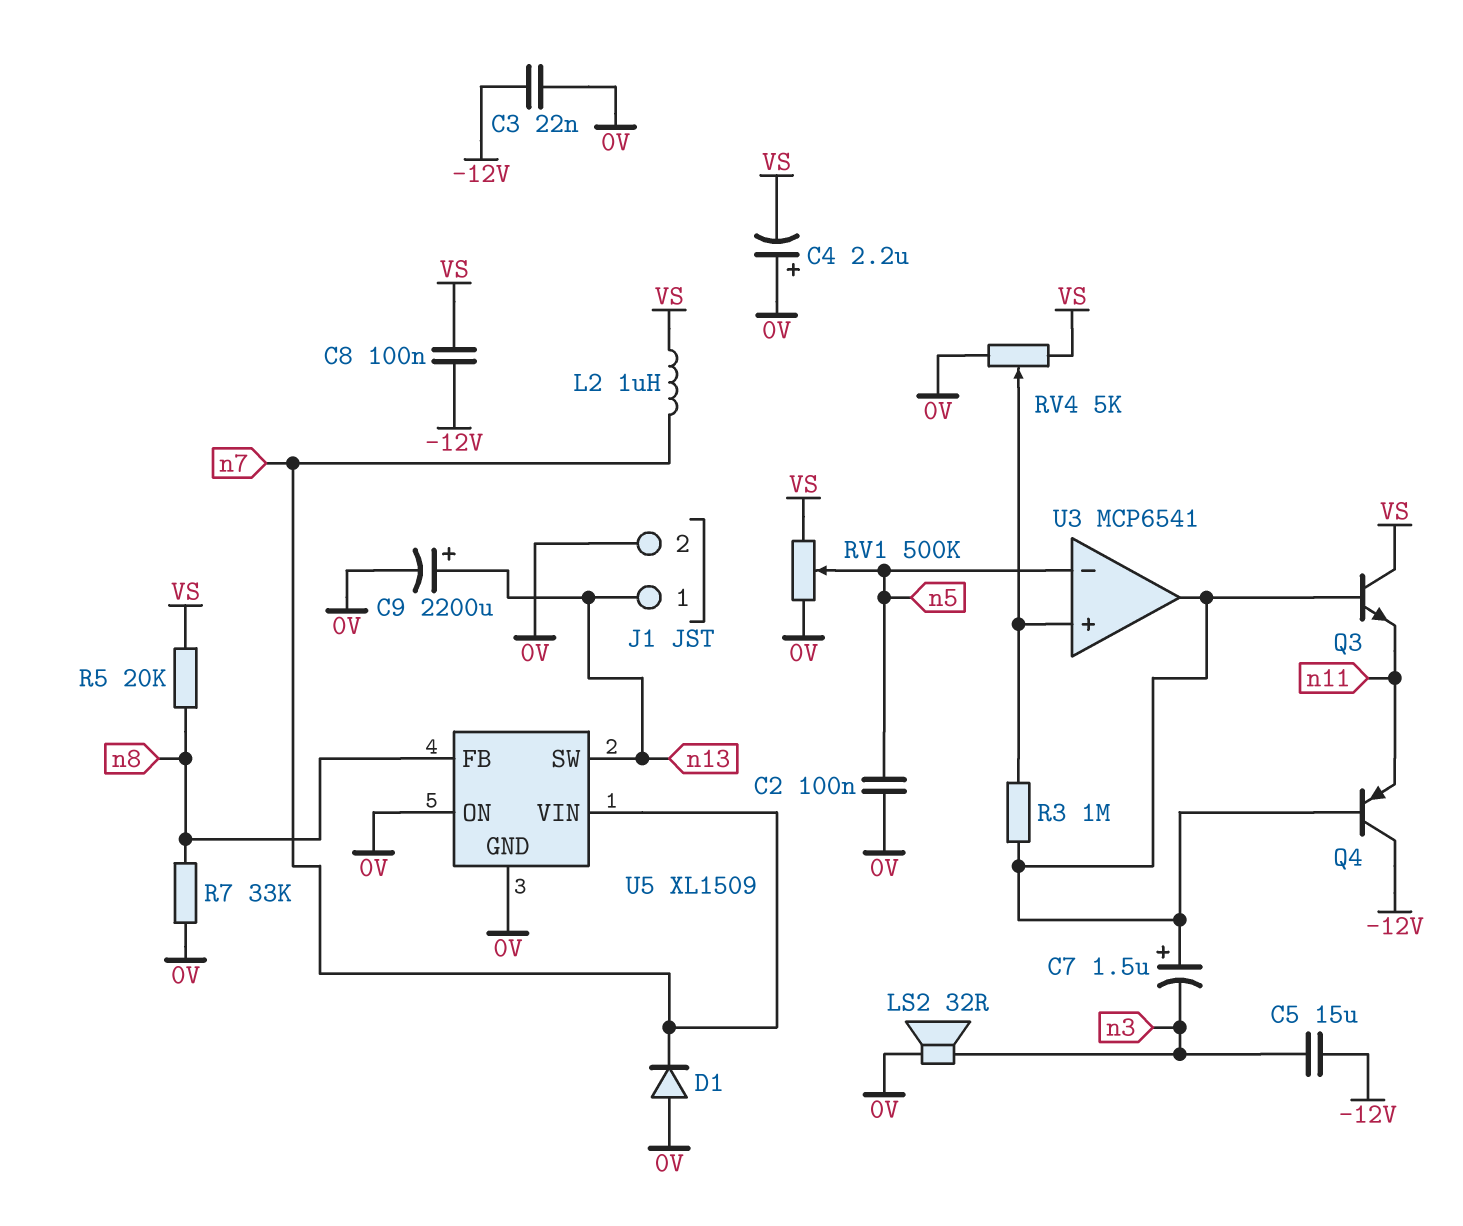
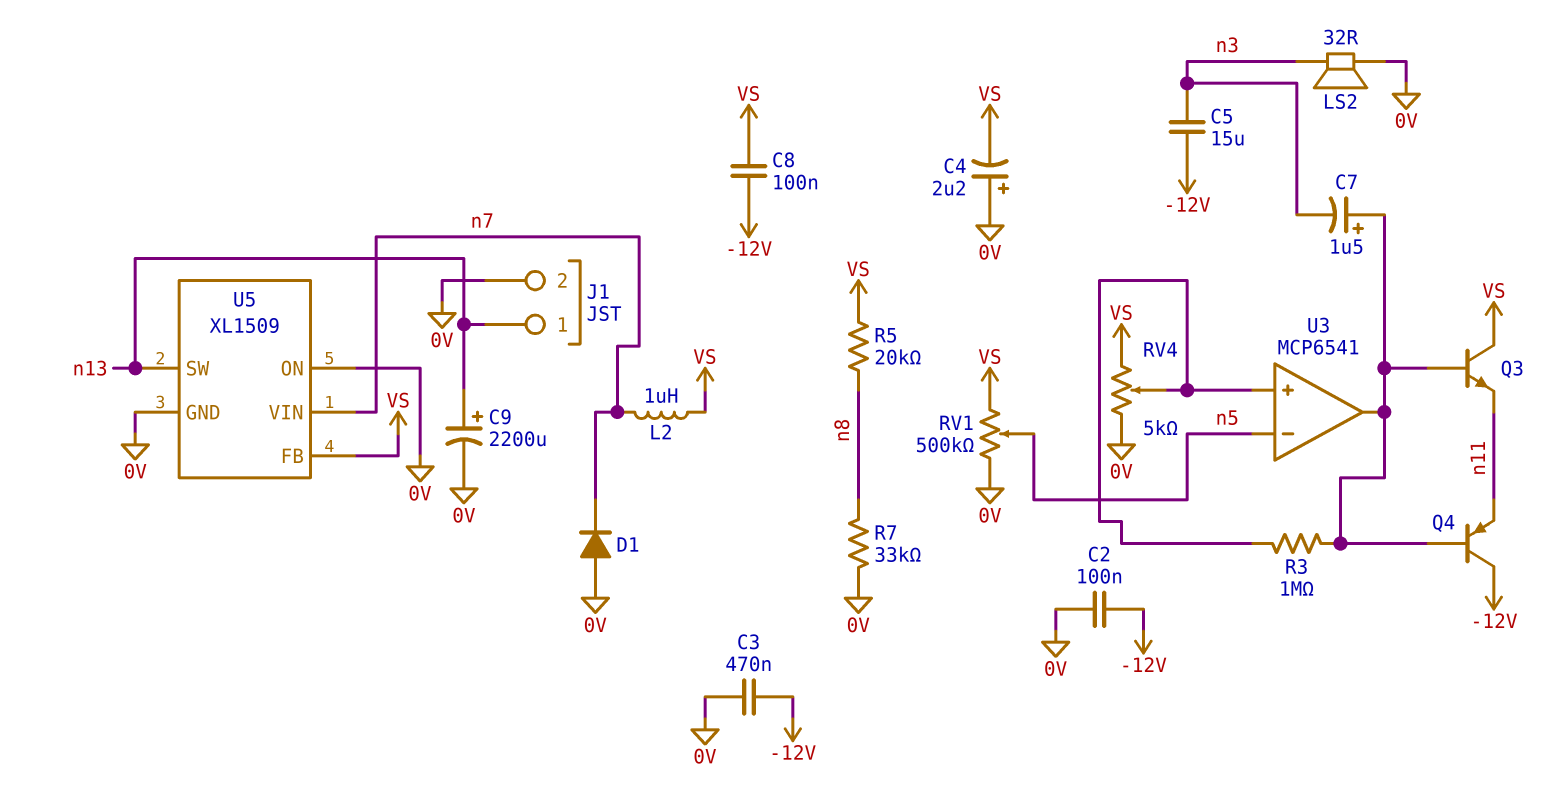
C2: 100nF (0V, n5) -> 100nF (-12V, 0V)
C3: 22nF (-12V, 0V) -> 470nF (-12V, 0V)
U5 pin FB: n8 -> VS

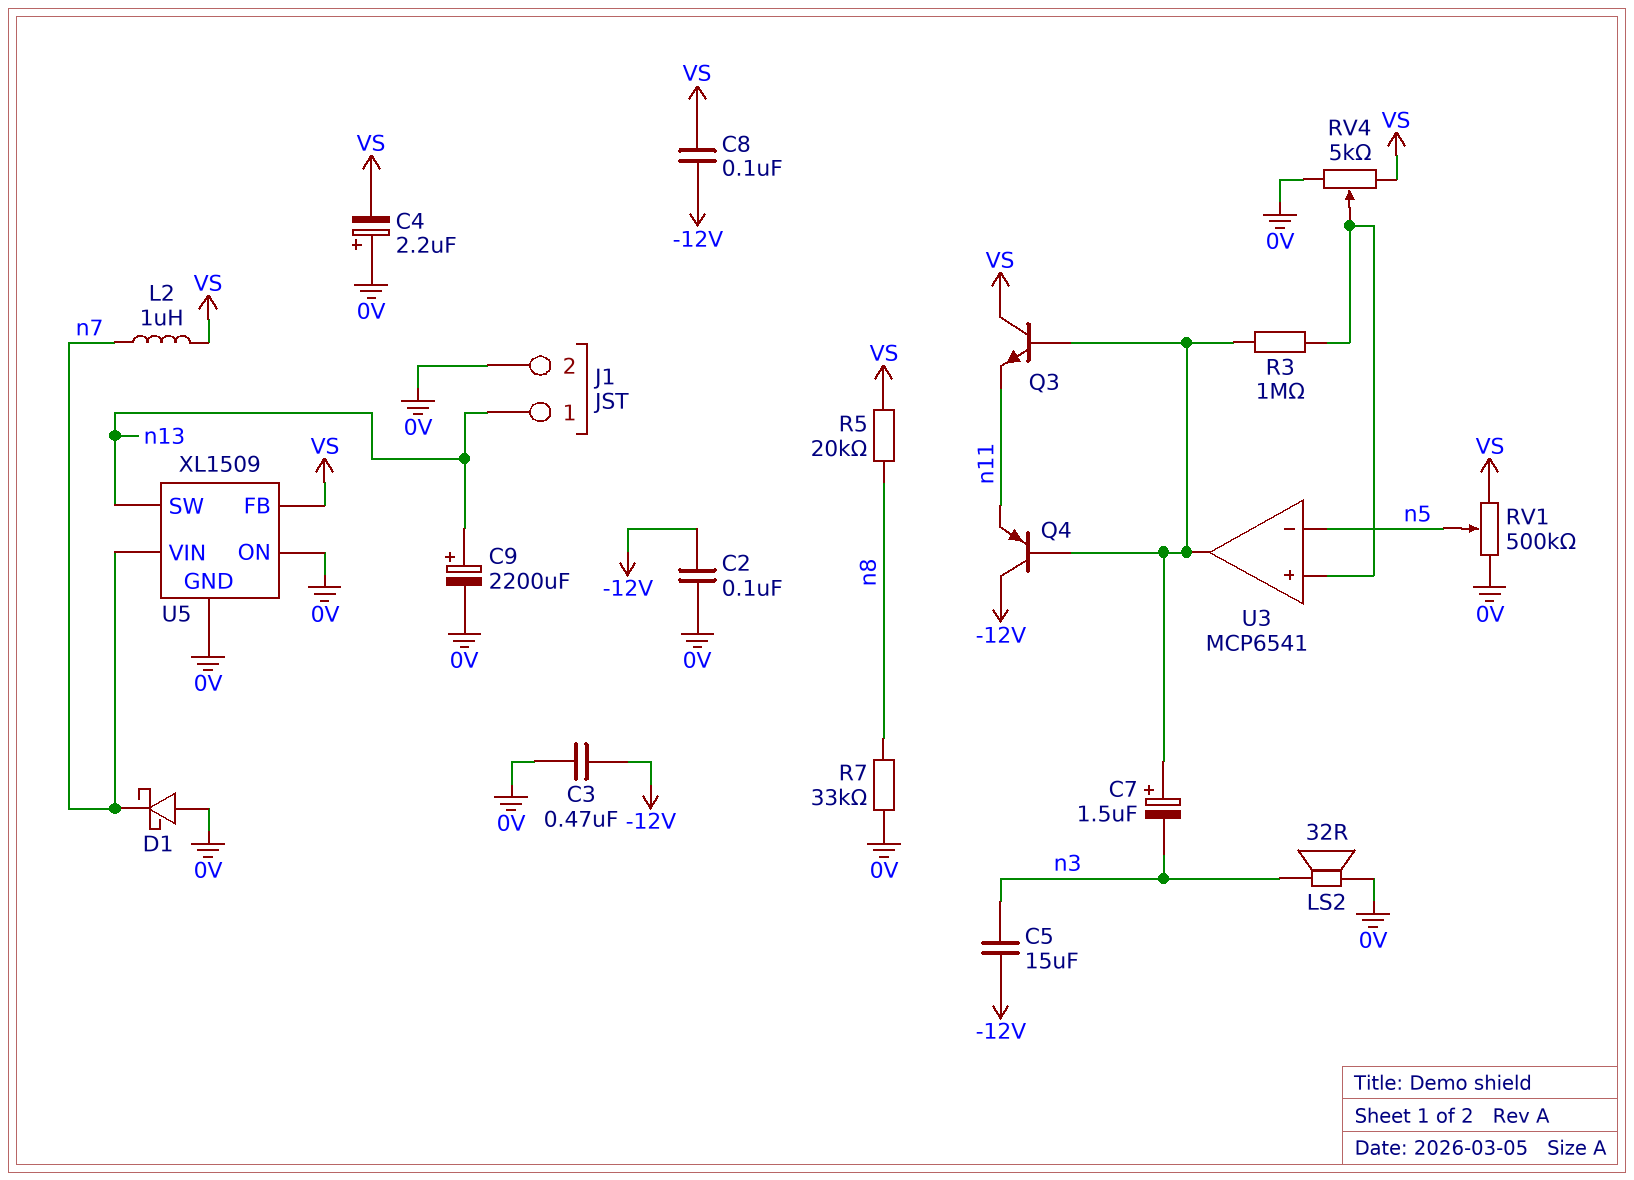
D1: diode (A 0V, K n7) -> schottky (A 0V, K n7)

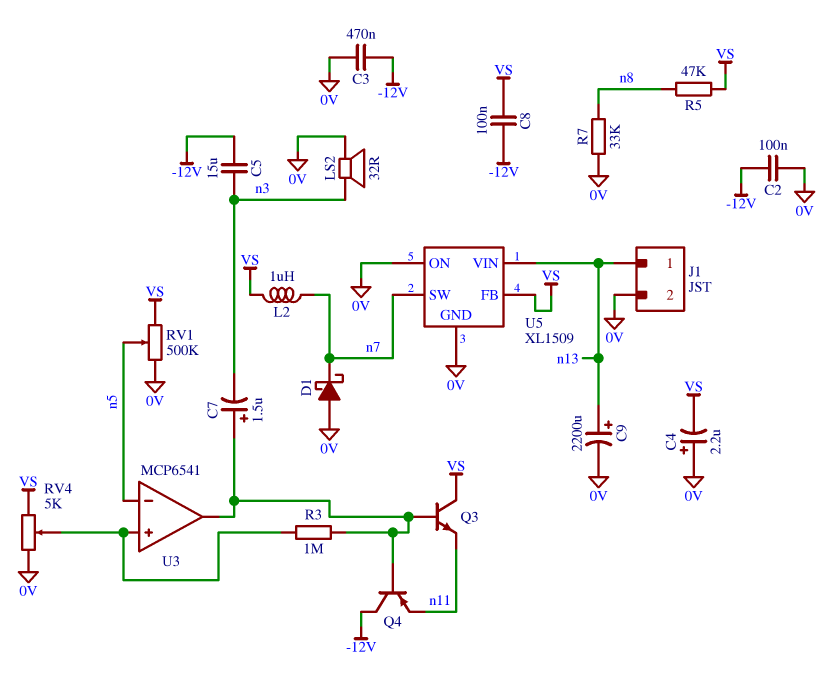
R5: 20k (VS, n8) -> 47k (VS, n8)
U5 pin SW: n13 -> n7
U5 pin VIN: n7 -> n13

